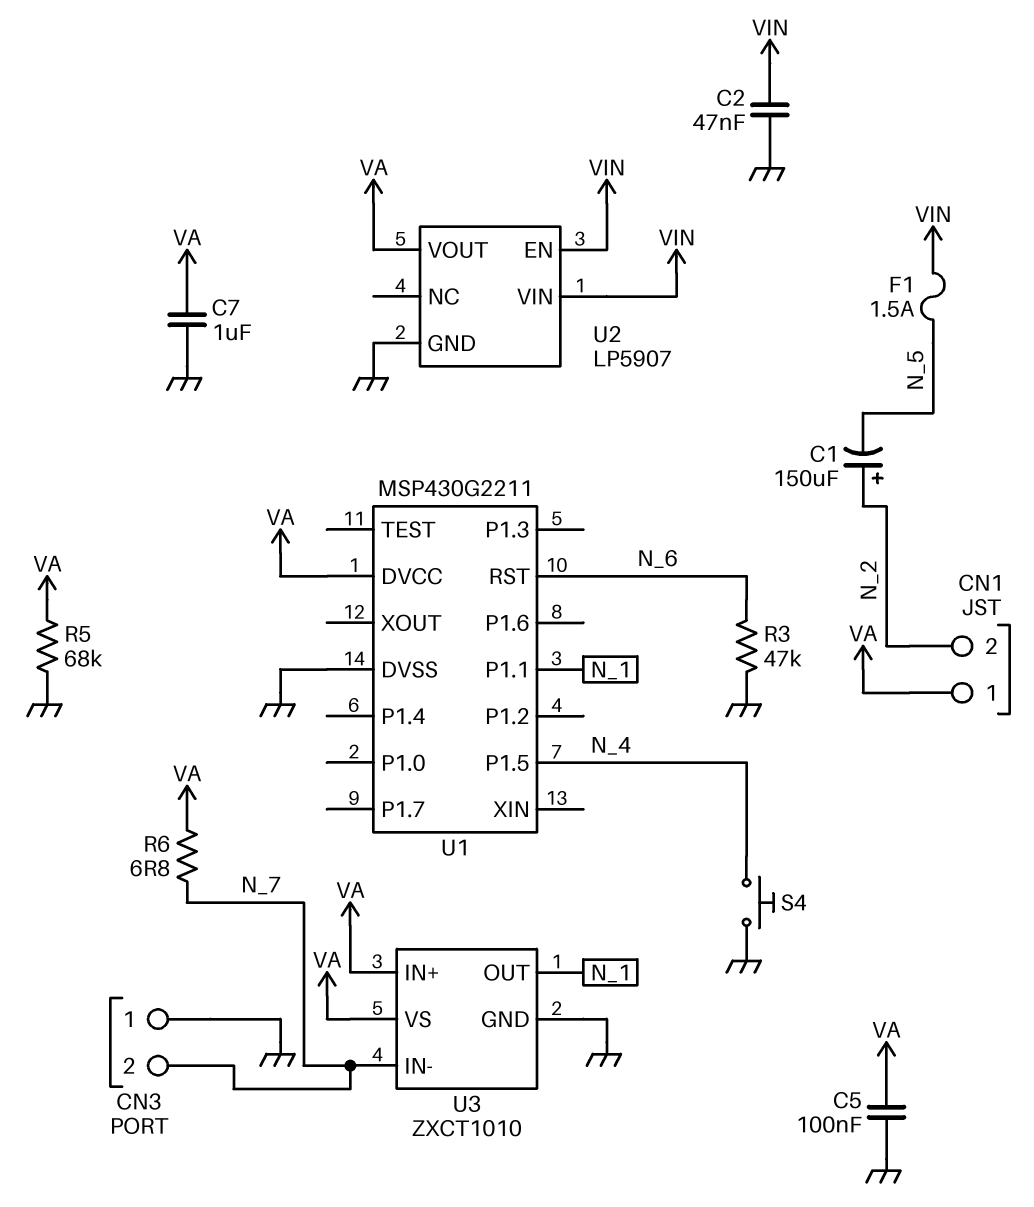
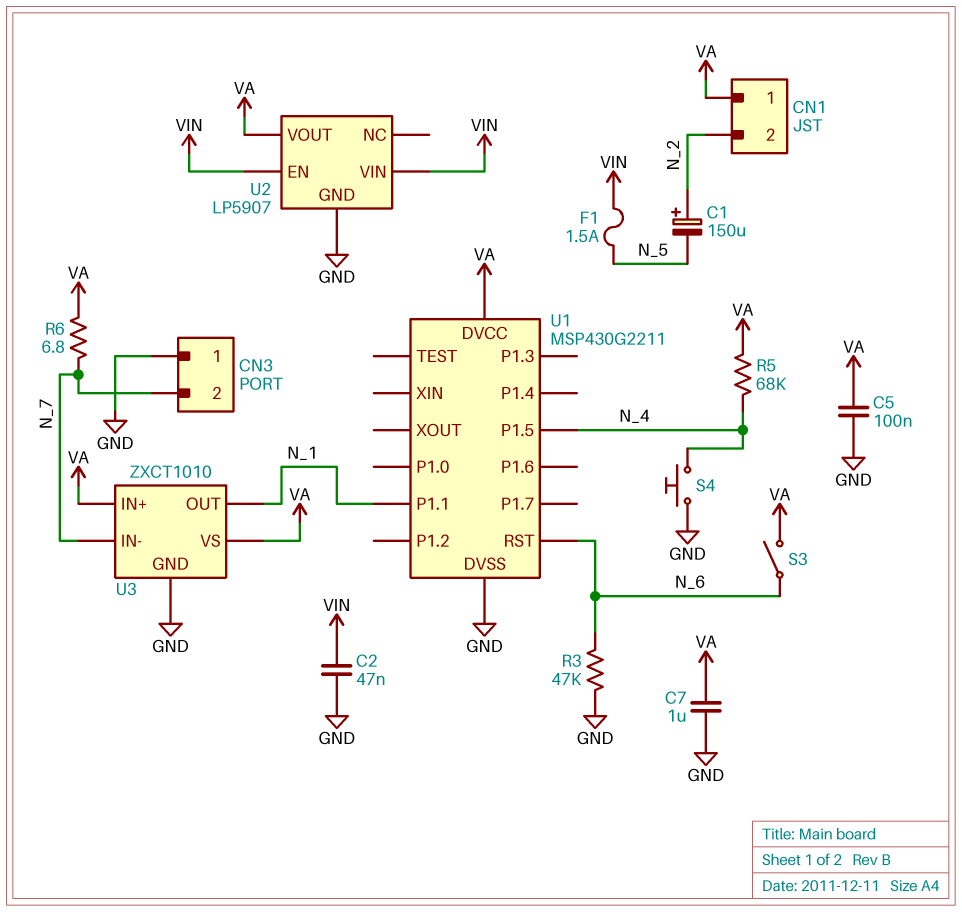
R5: 68k (GND, VA) -> 68k (N_4, VA)
S3: none -> switch (N_6, VA)

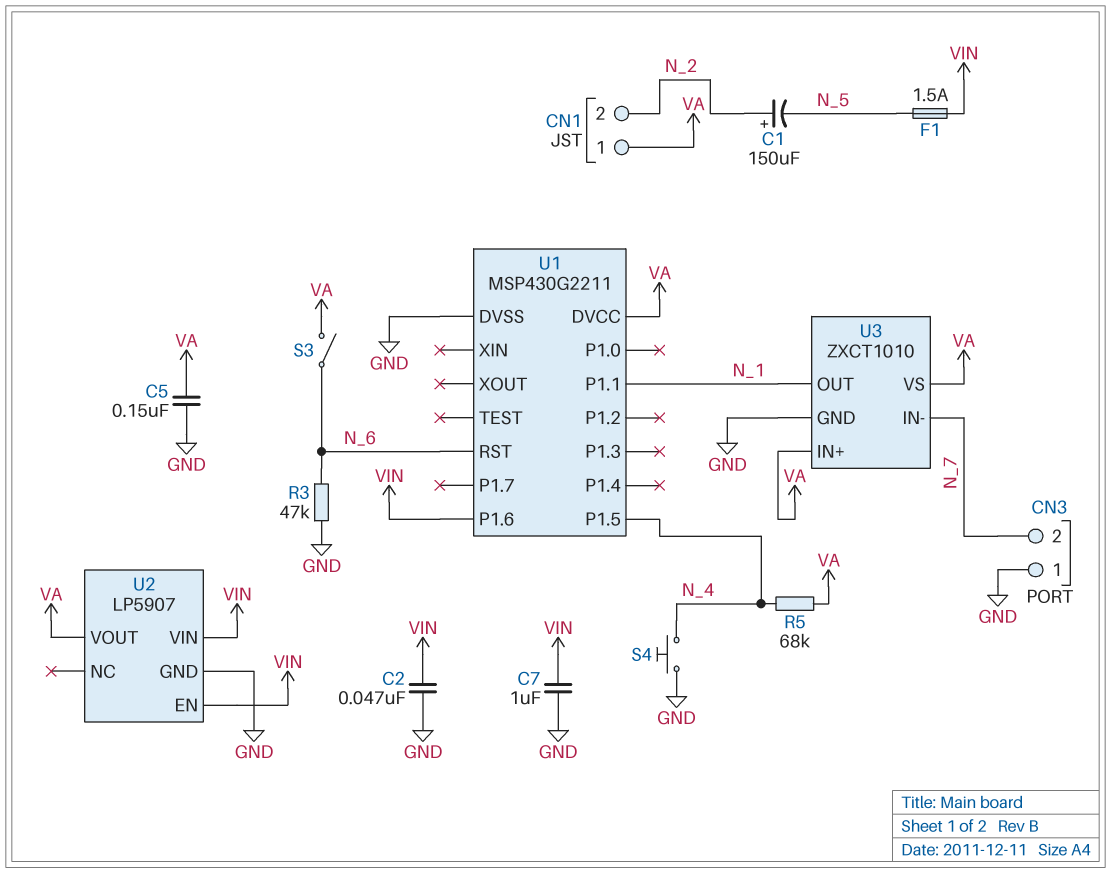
C5: 100nF (GND, VA) -> 150nF (GND, VA)
C7: 1uF (GND, VA) -> 1uF (GND, VIN)
R6: 6.8 (N_7, VA) -> none
U1 pin P1.6: none -> VIN

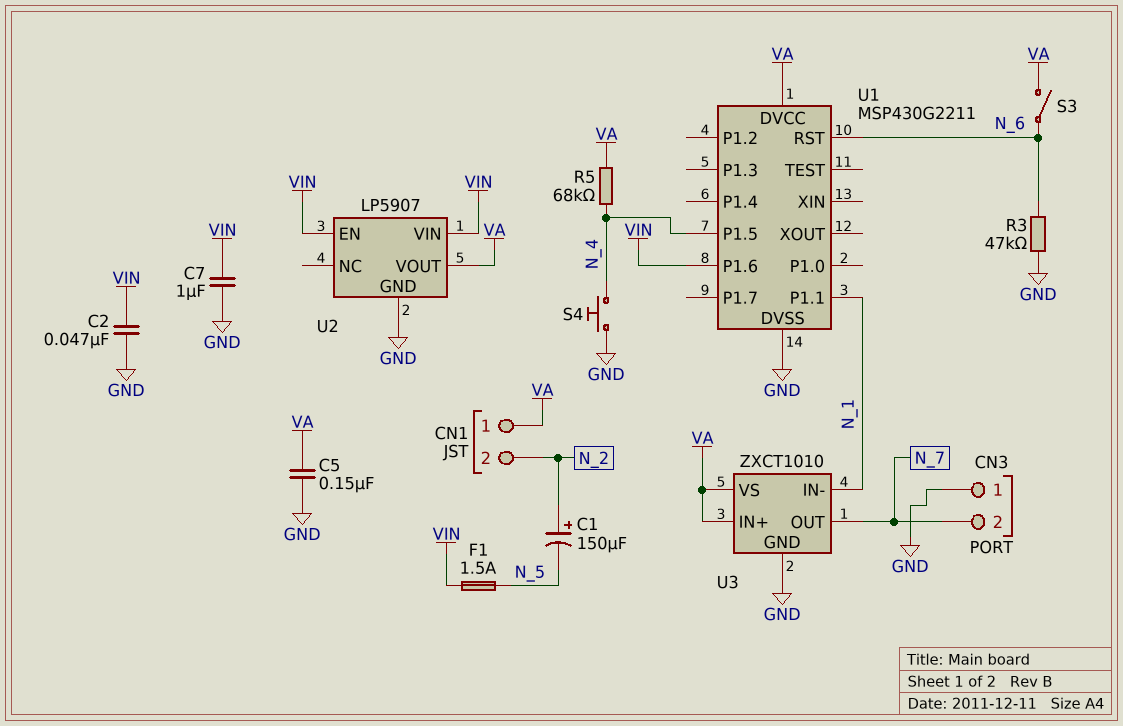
U3 pin IN-: N_7 -> N_1
U3 pin OUT: N_1 -> N_7

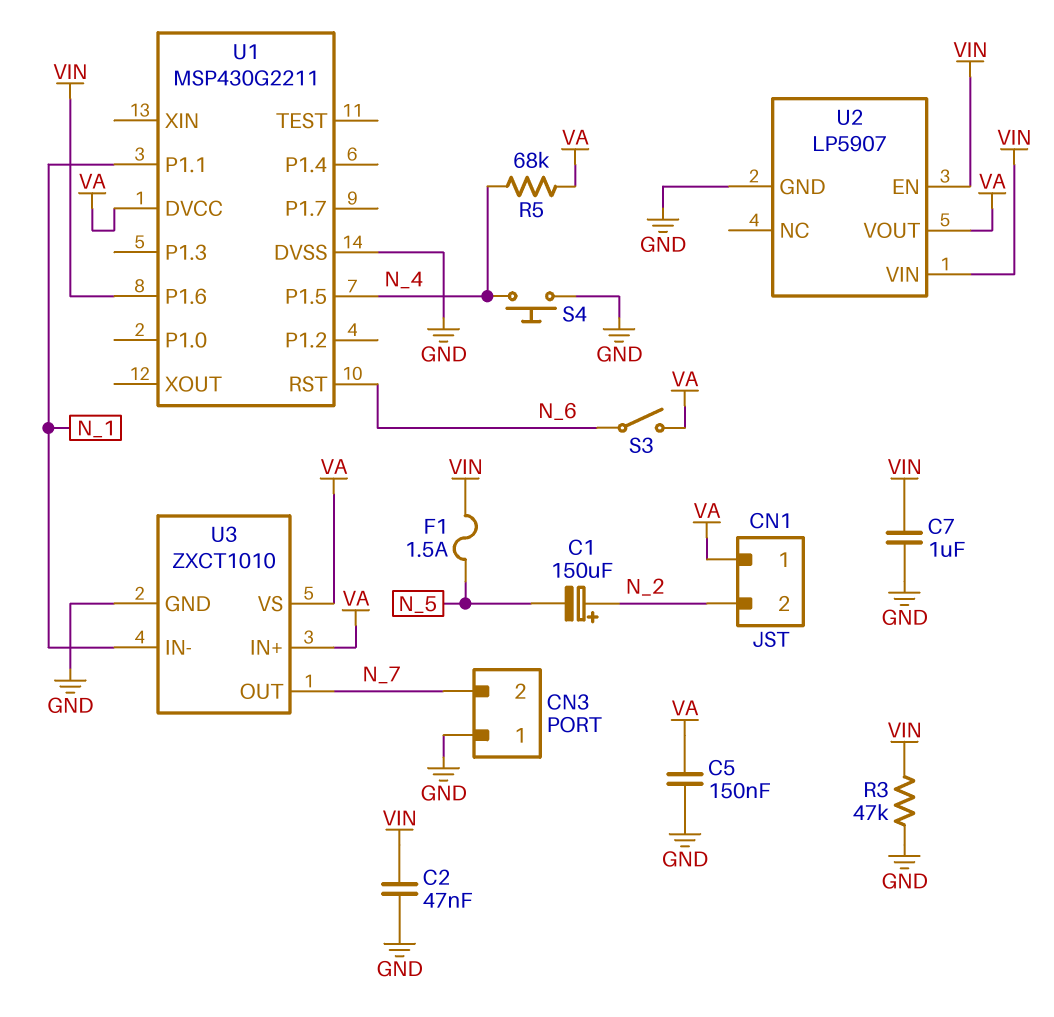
R3: 47k (GND, N_6) -> 47k (GND, VIN)

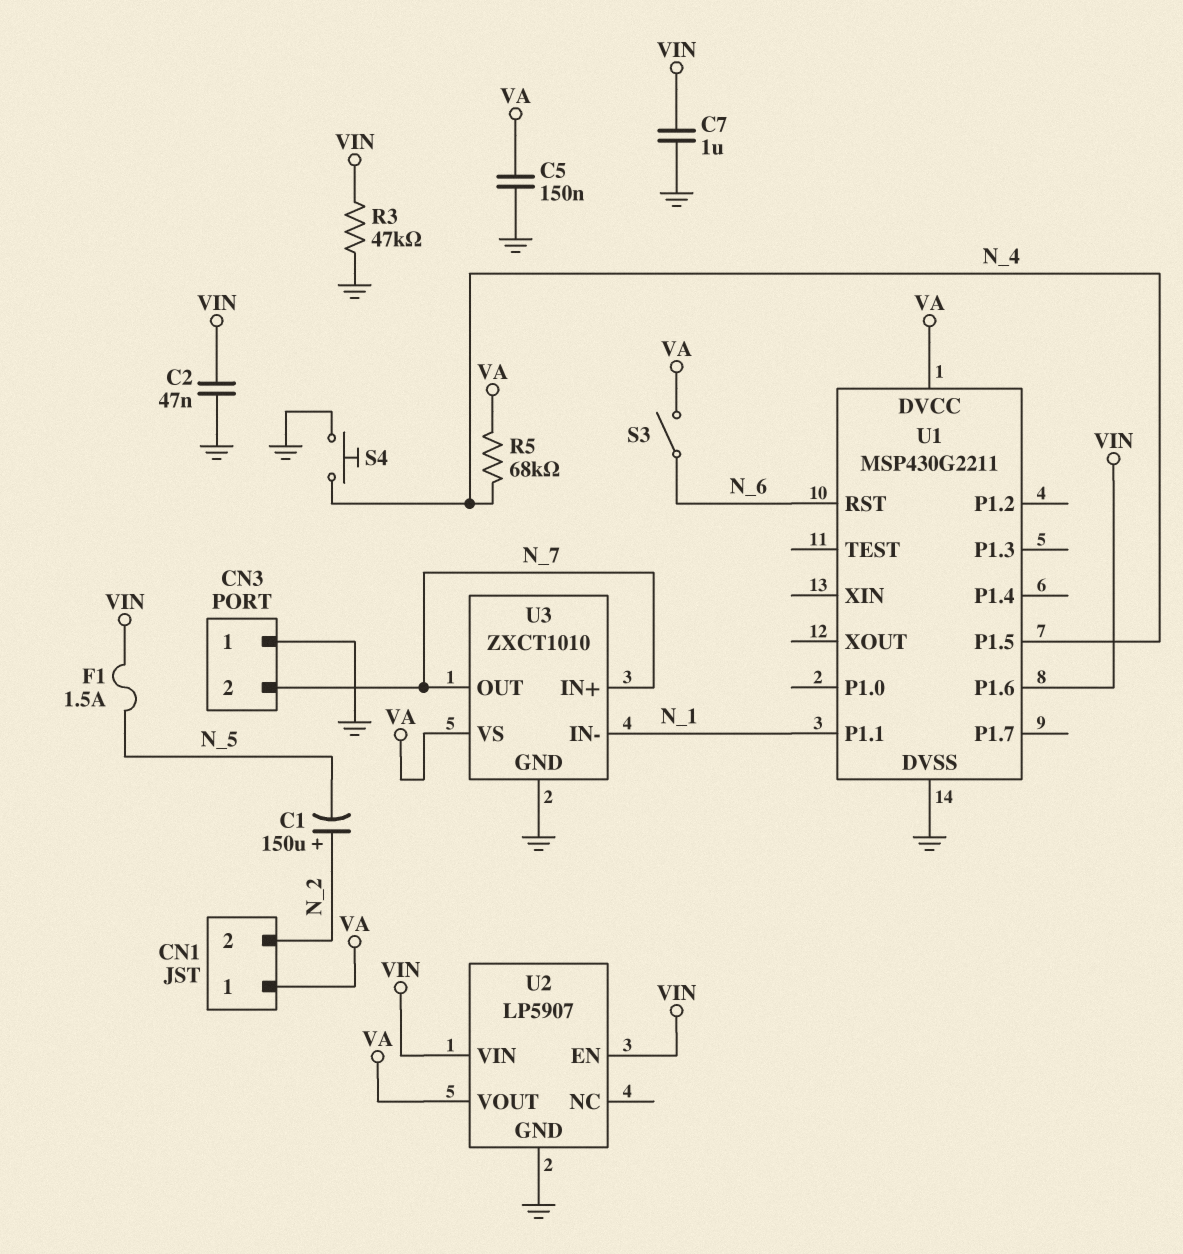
U3 pin IN+: VA -> N_7

